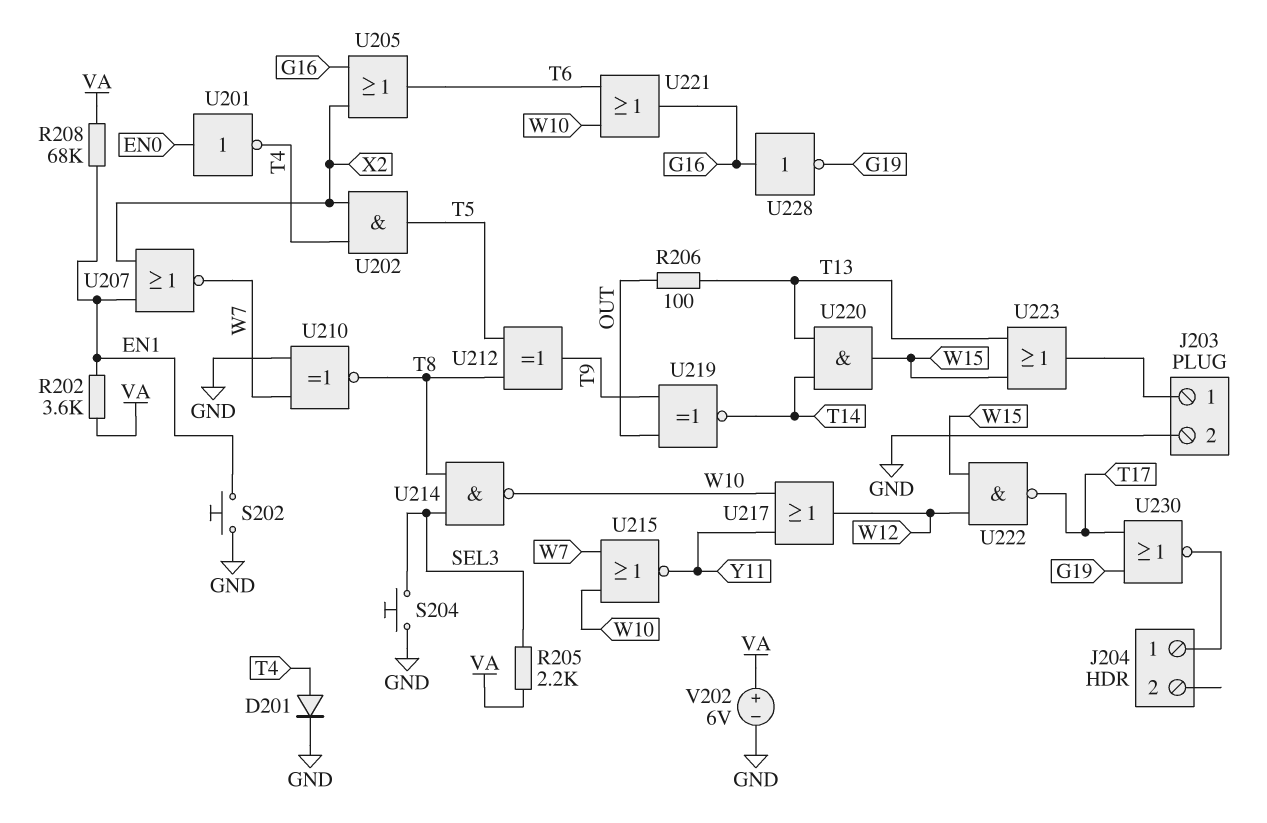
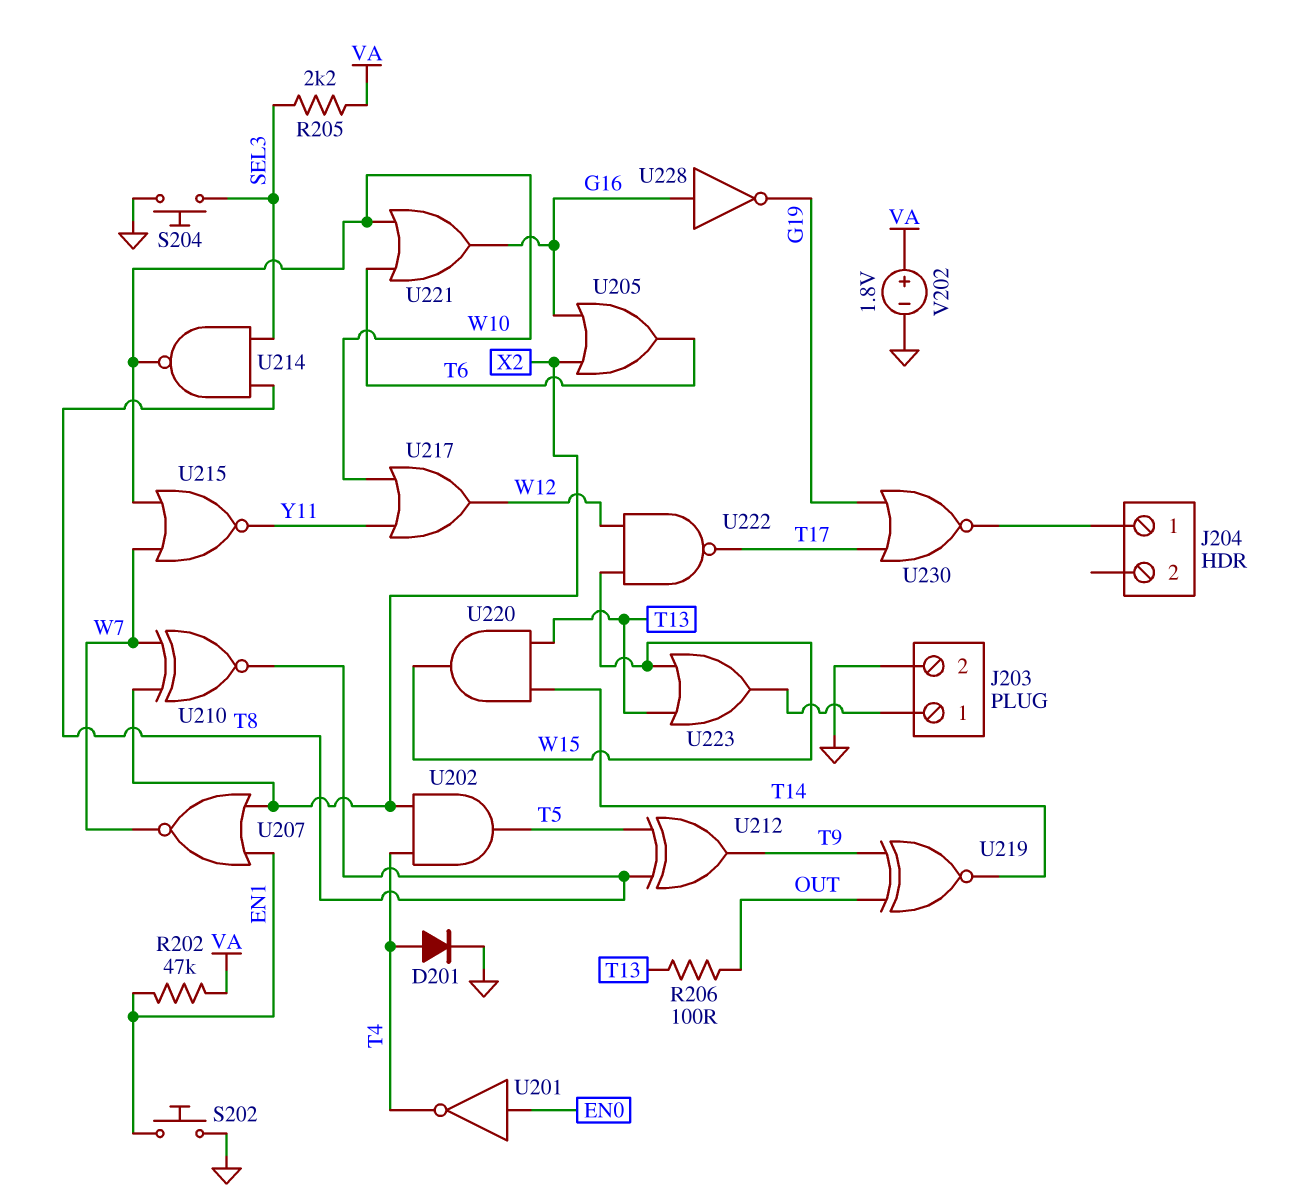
R202: 3.6k (EN1, VA) -> 47k (EN1, VA)
R208: 68k (EN1, VA) -> none
U210: XNOR (in GND, in W7, out T8) -> XNOR (in W7, in X2, out T8)
V202: 6V (plus VA, minus GND) -> 1.8V (plus VA, minus GND)

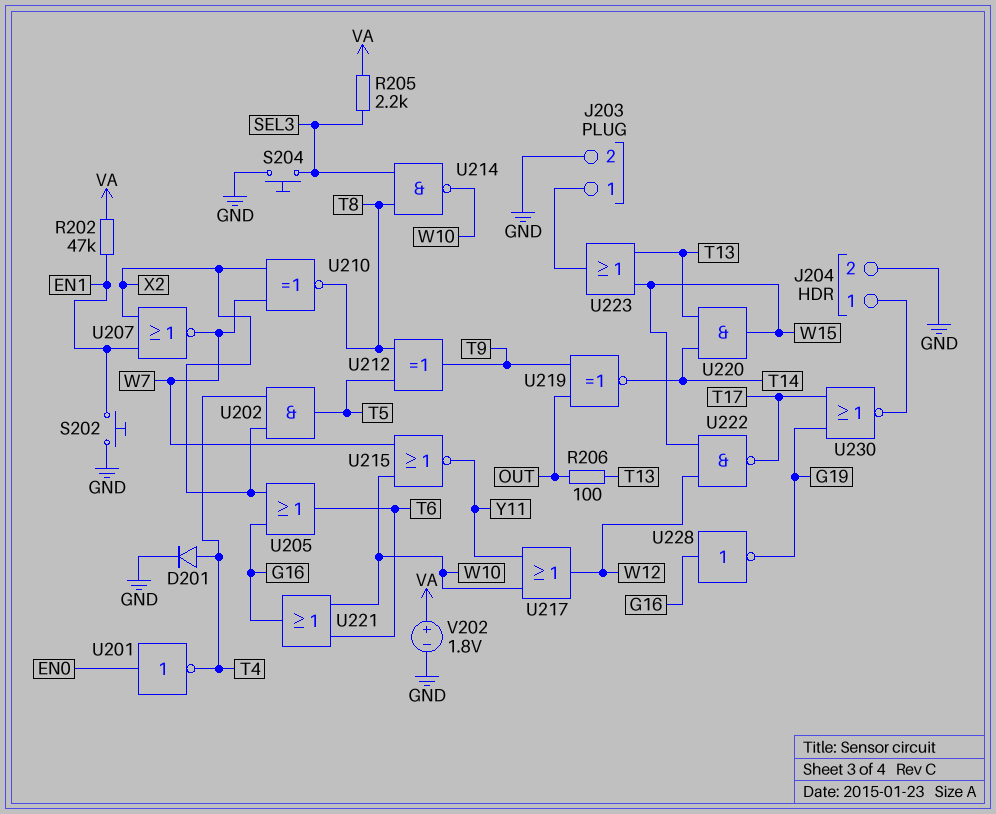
J204 pin 2: none -> GND

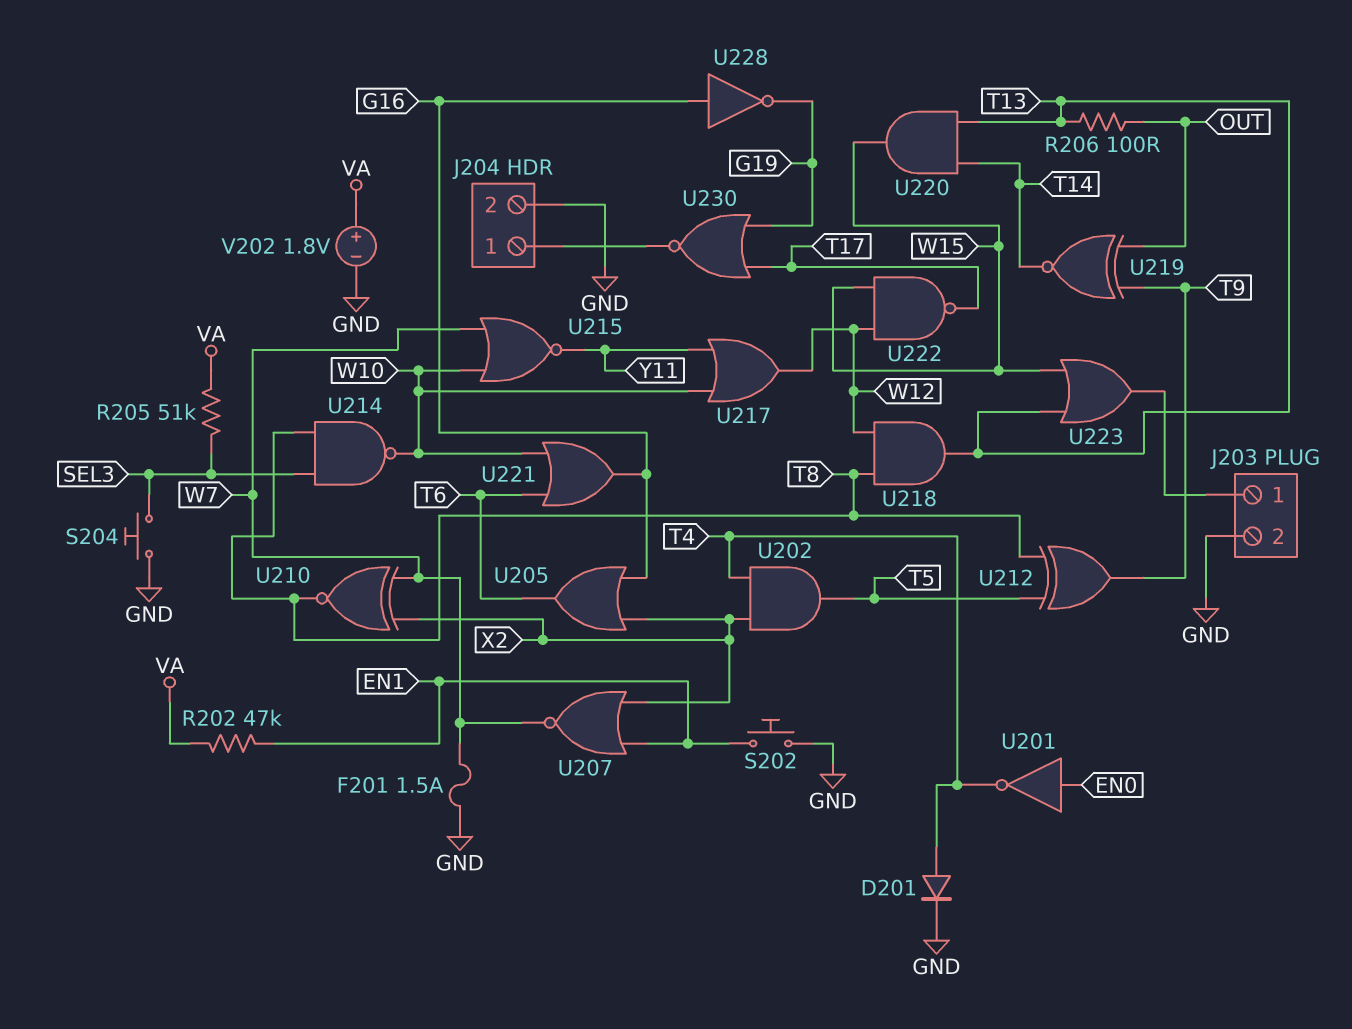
F201: none -> 1.5A (GND, W7)
R205: 2.2k (SEL3, VA) -> 51k (SEL3, VA)
U218: none -> AND (in T8, in W12, out T13)

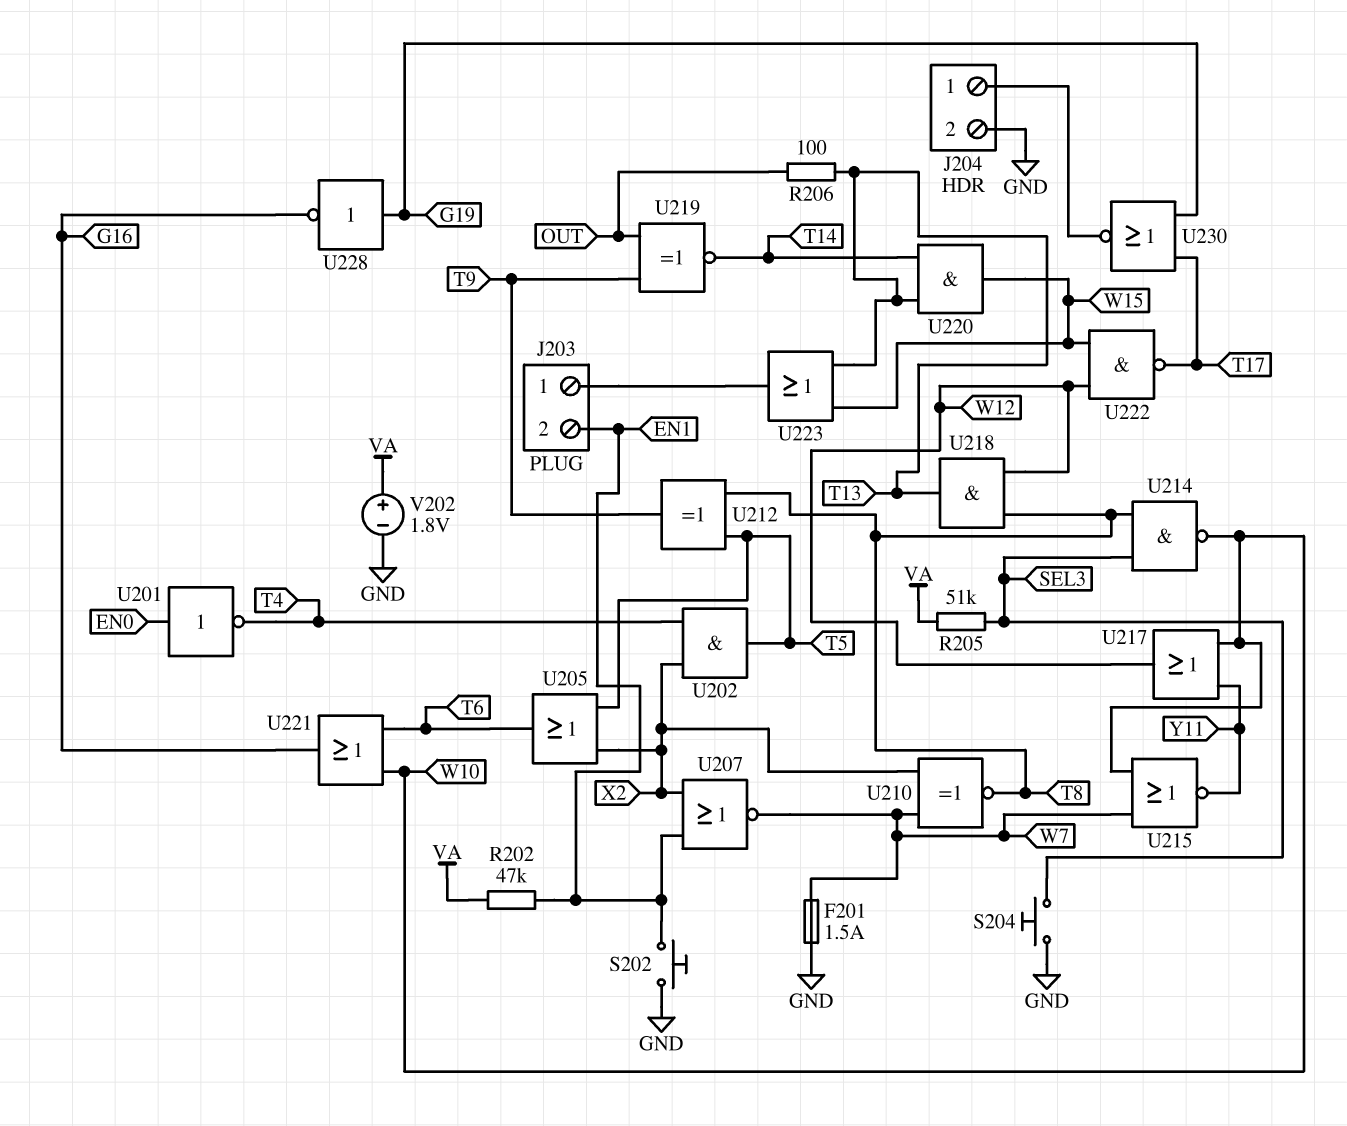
D201: diode (A T4, K GND) -> none
J203 pin 2: GND -> EN1
U205: OR (in G16, in X2, out T6) -> OR (in T5, in X2, out T6)
U228: NOT (in G16, out G19) -> NOT (in G19, out G16)

